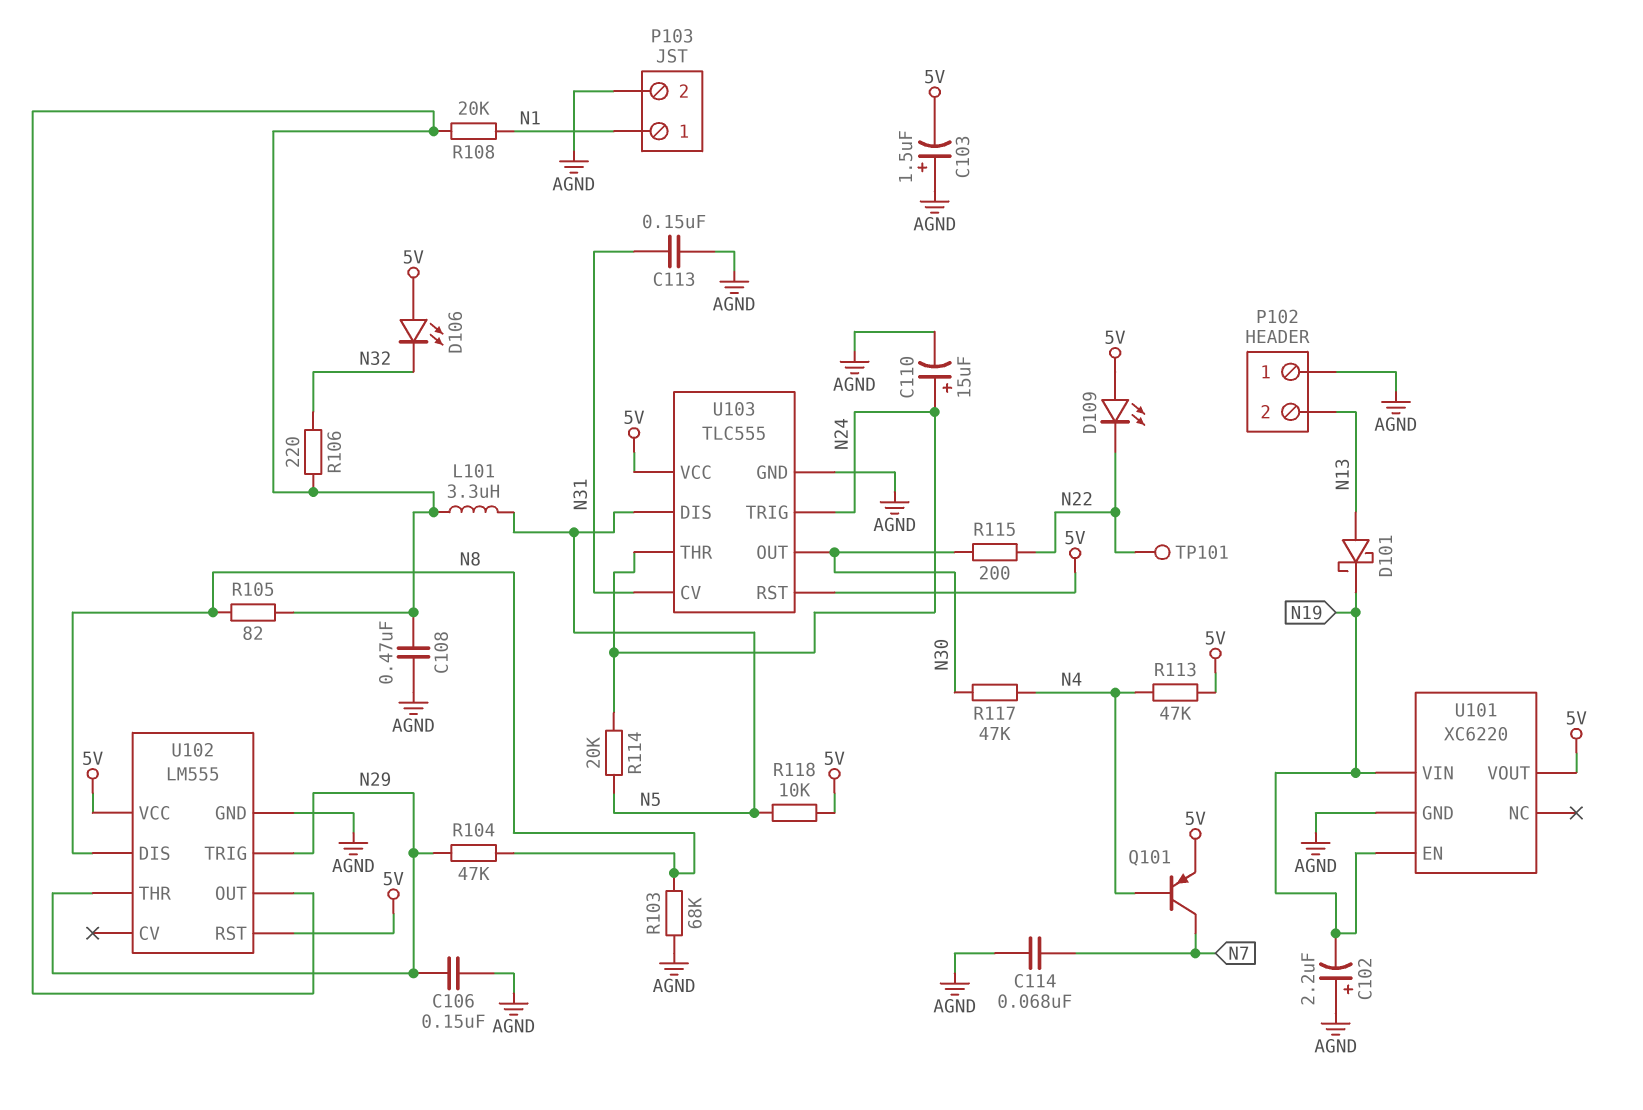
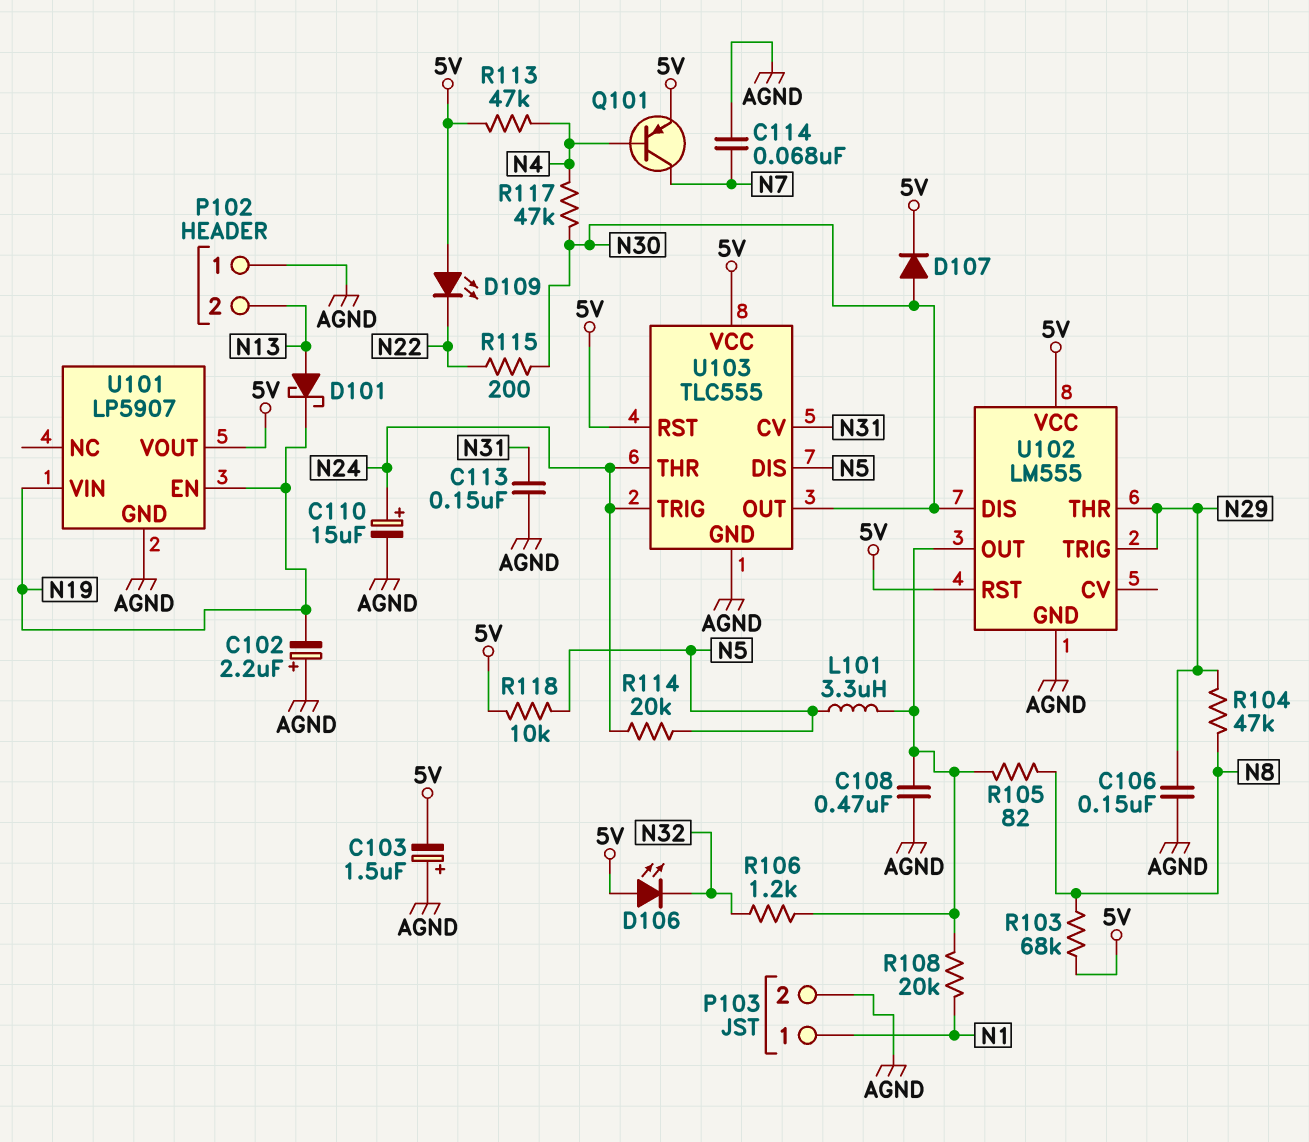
D107: none -> diode (A N30, K 5V)
R103: 68k (AGND, N8) -> 68k (5V, N8)
R106: 220 (N32, U102/OUT) -> 1.2k (N32, U102/OUT)
TP101: test point (N22) -> none
U101: XC6220 -> LP5907
U102 pin DIS: N8 -> N30

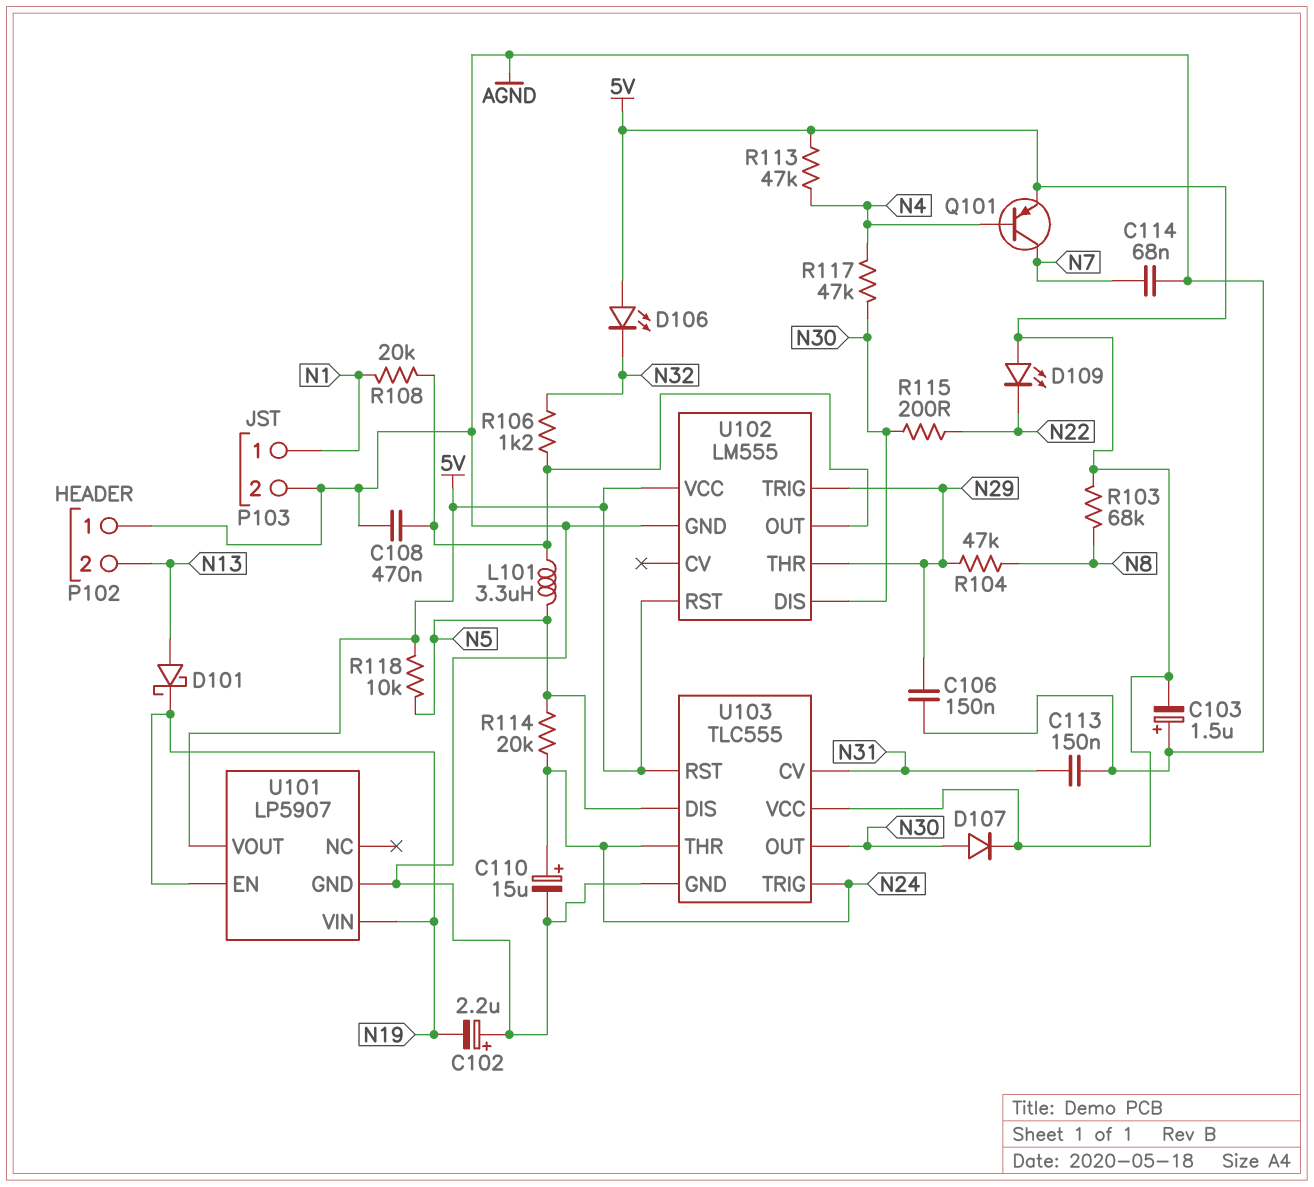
R105: 82 (N8, U102/OUT) -> none

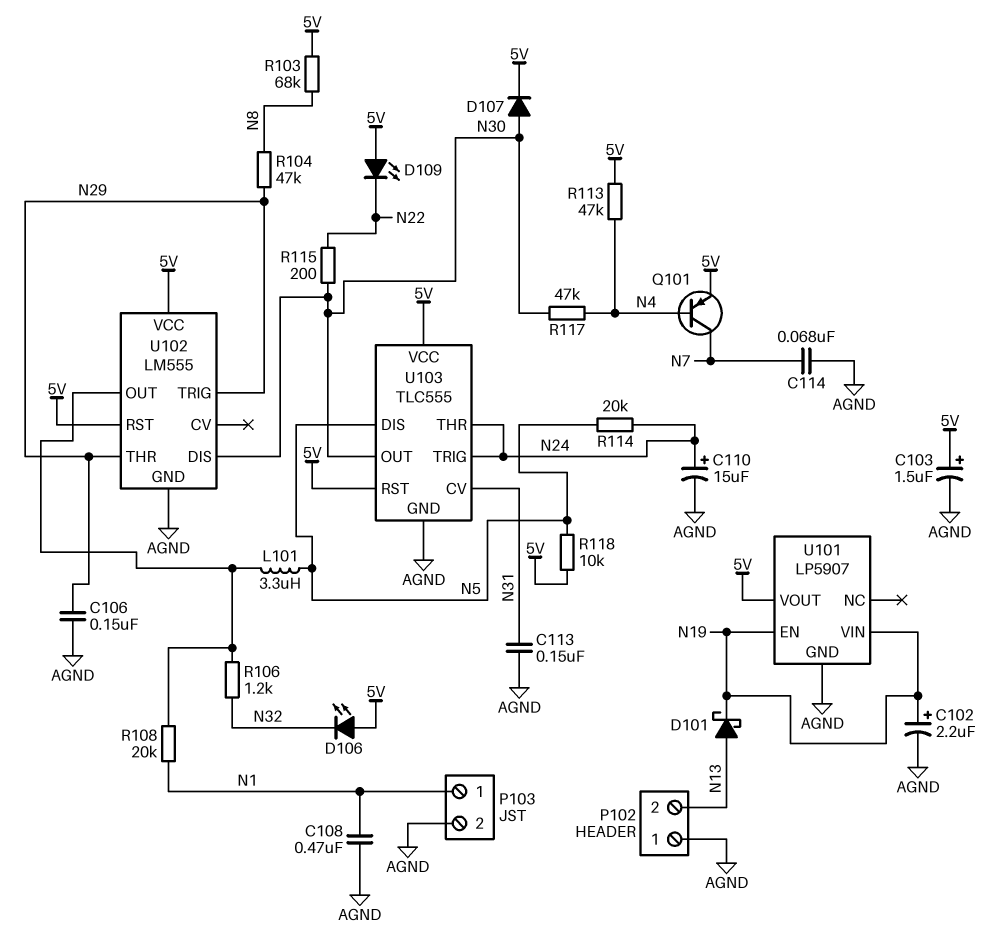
C102: 2.2uF (plus AGND, minus N19) -> 2.2uF (plus N19, minus AGND)
C103: 1.5uF (plus AGND, minus 5V) -> 1.5uF (plus 5V, minus AGND)
C108: 470nF (AGND, U102/OUT) -> 470nF (AGND, N1)

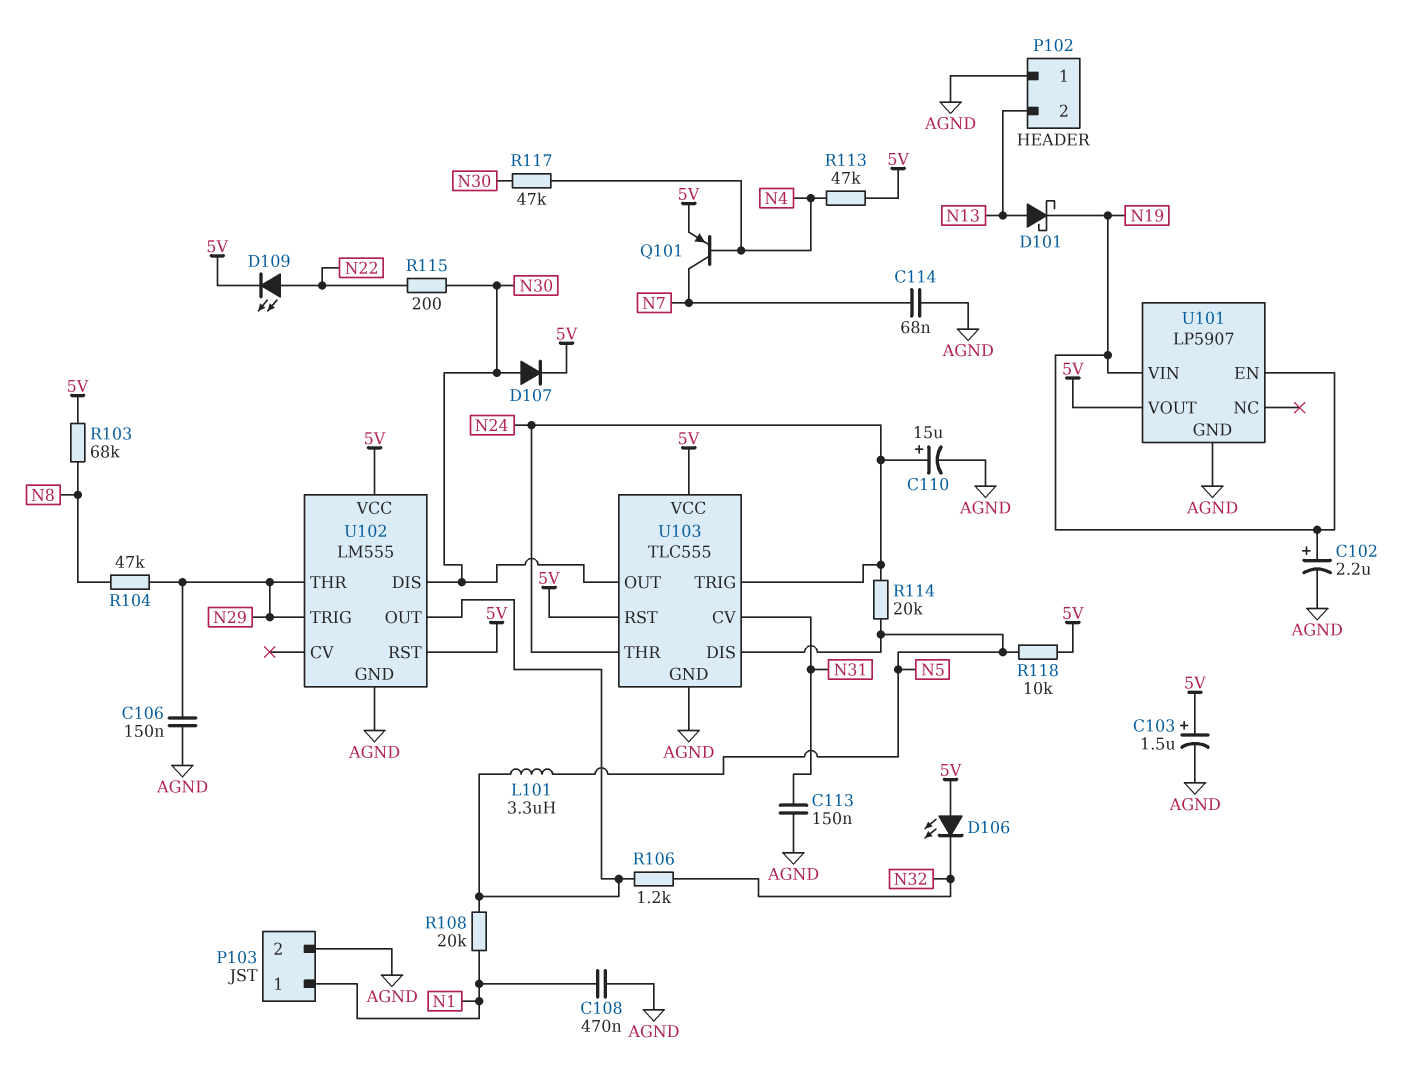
D109: LED (A 5V, K N22) -> LED (A N22, K 5V)

